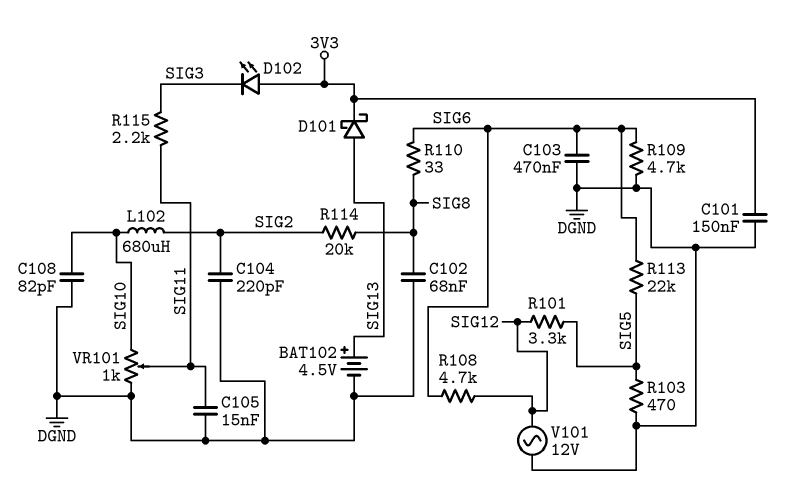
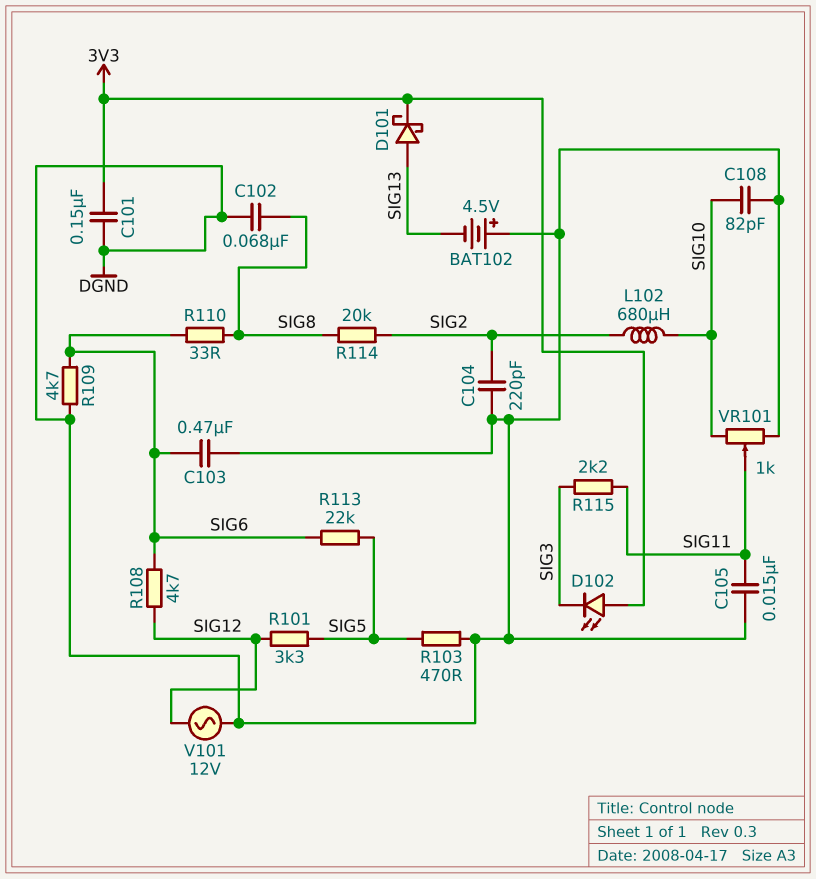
BAT102: 4.5V (plus SIG13, minus DGND) -> 4.5V (plus DGND, minus SIG13)

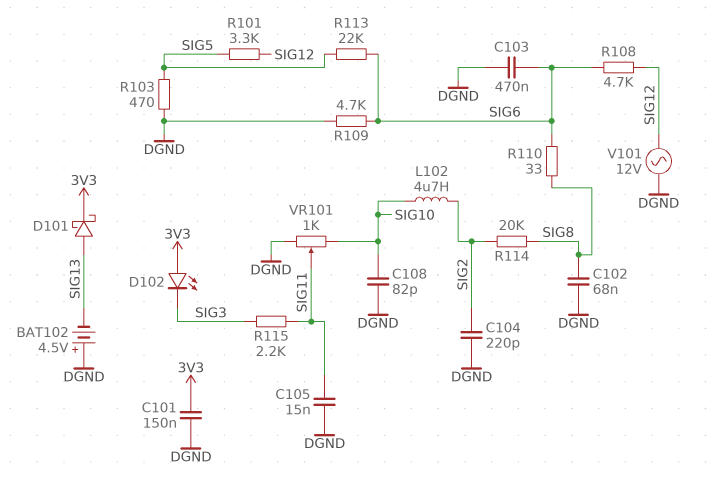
L102: 680uH (SIG2, SIG10) -> 4.7uH (SIG2, SIG10)

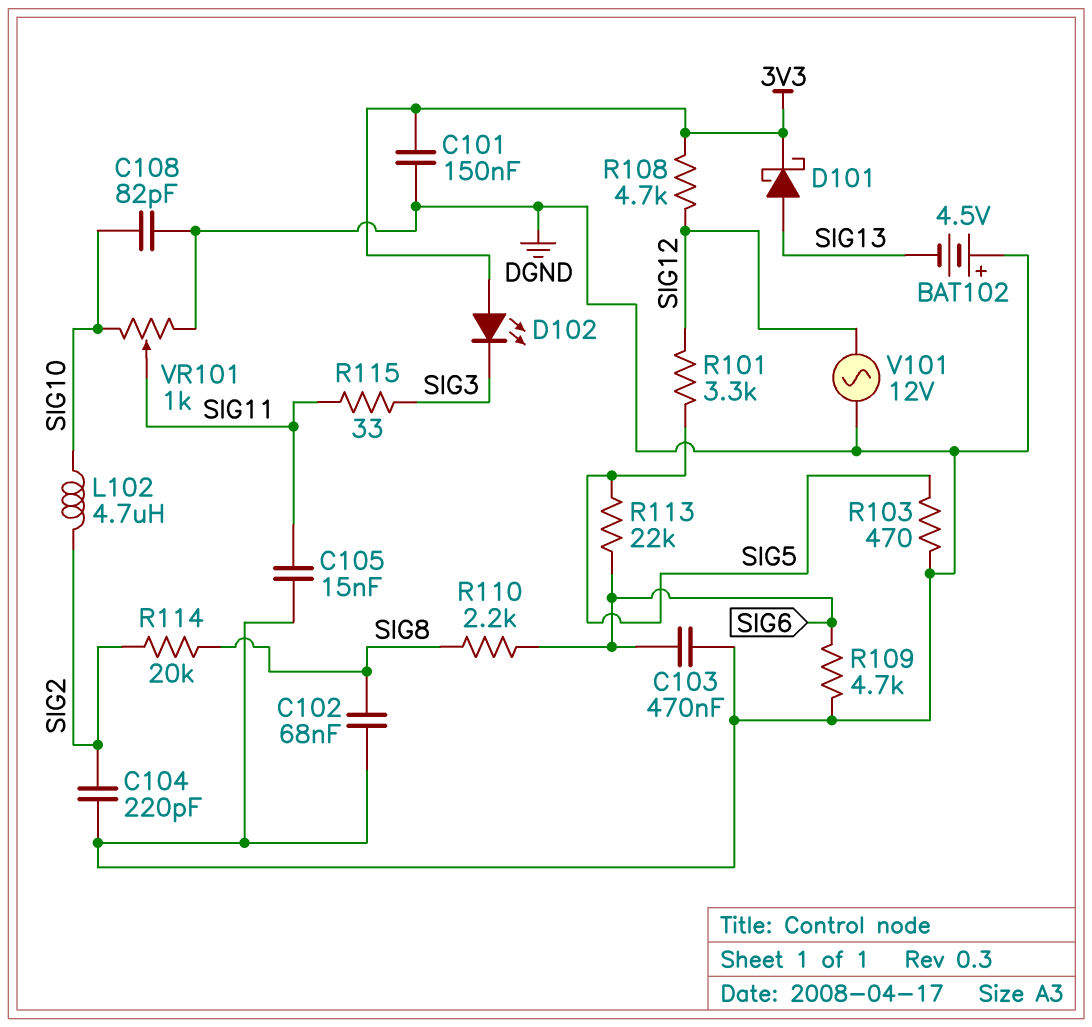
R108: 4.7k (SIG6, SIG12) -> 4.7k (3V3, SIG12)
R110: 33 (SIG6, SIG8) -> 2.2k (SIG6, SIG8)
R115: 2.2k (SIG3, SIG11) -> 33 (SIG3, SIG11)

